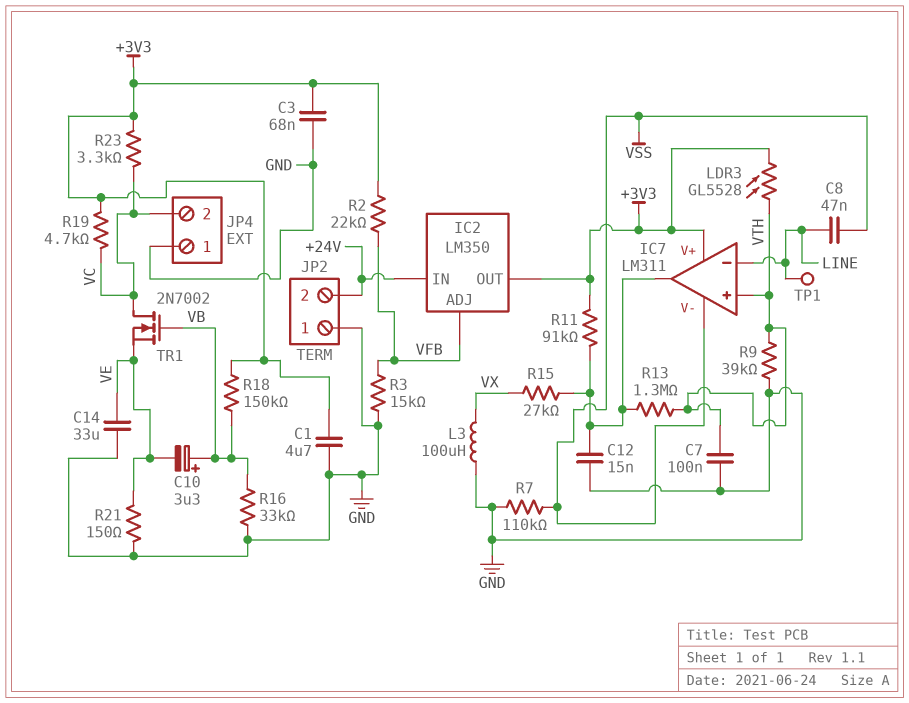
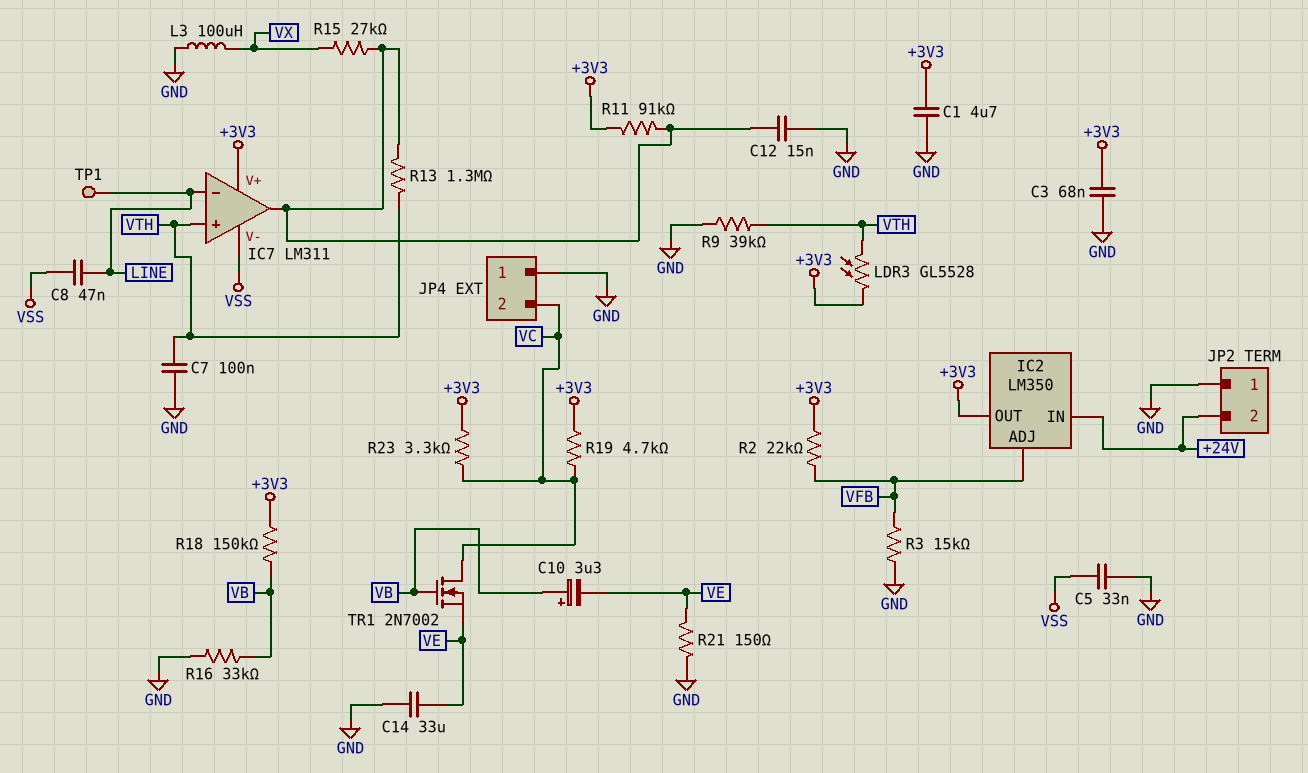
C5: none -> 33nF (GND, VSS)
R7: 110k (GND, VSS) -> none

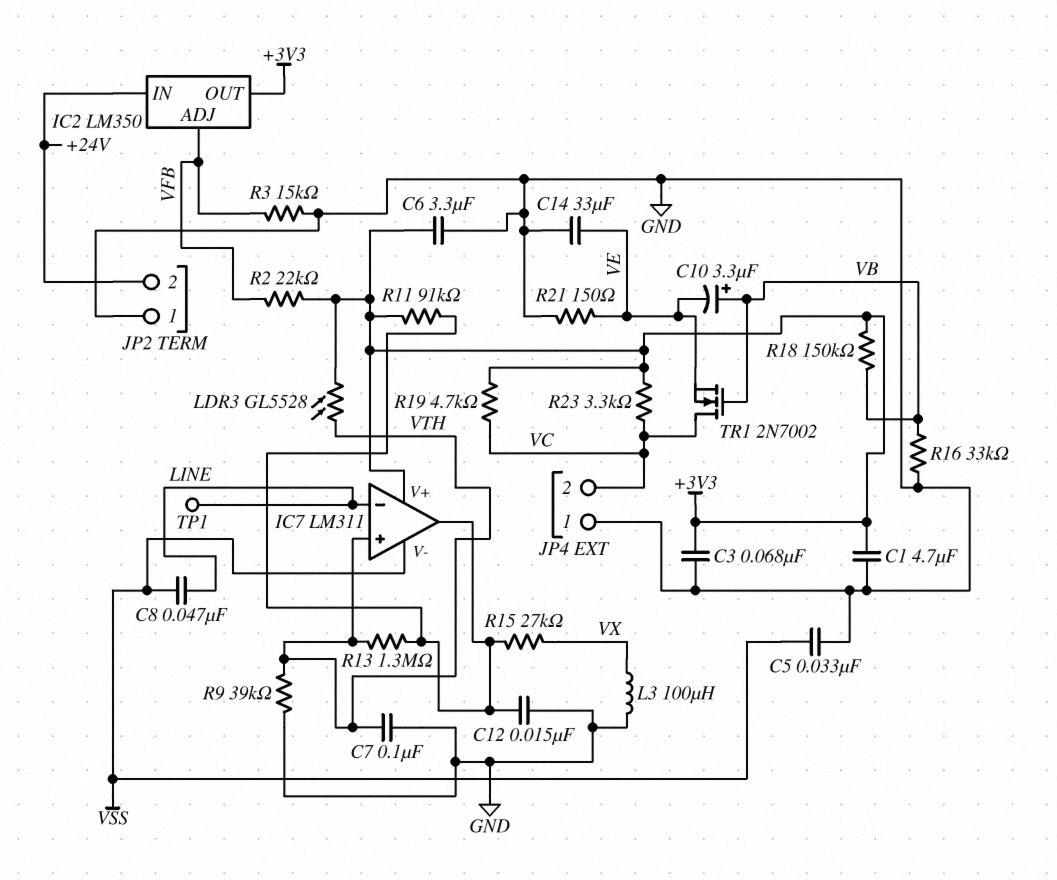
C6: none -> 3.3uF (+3V3, GND)

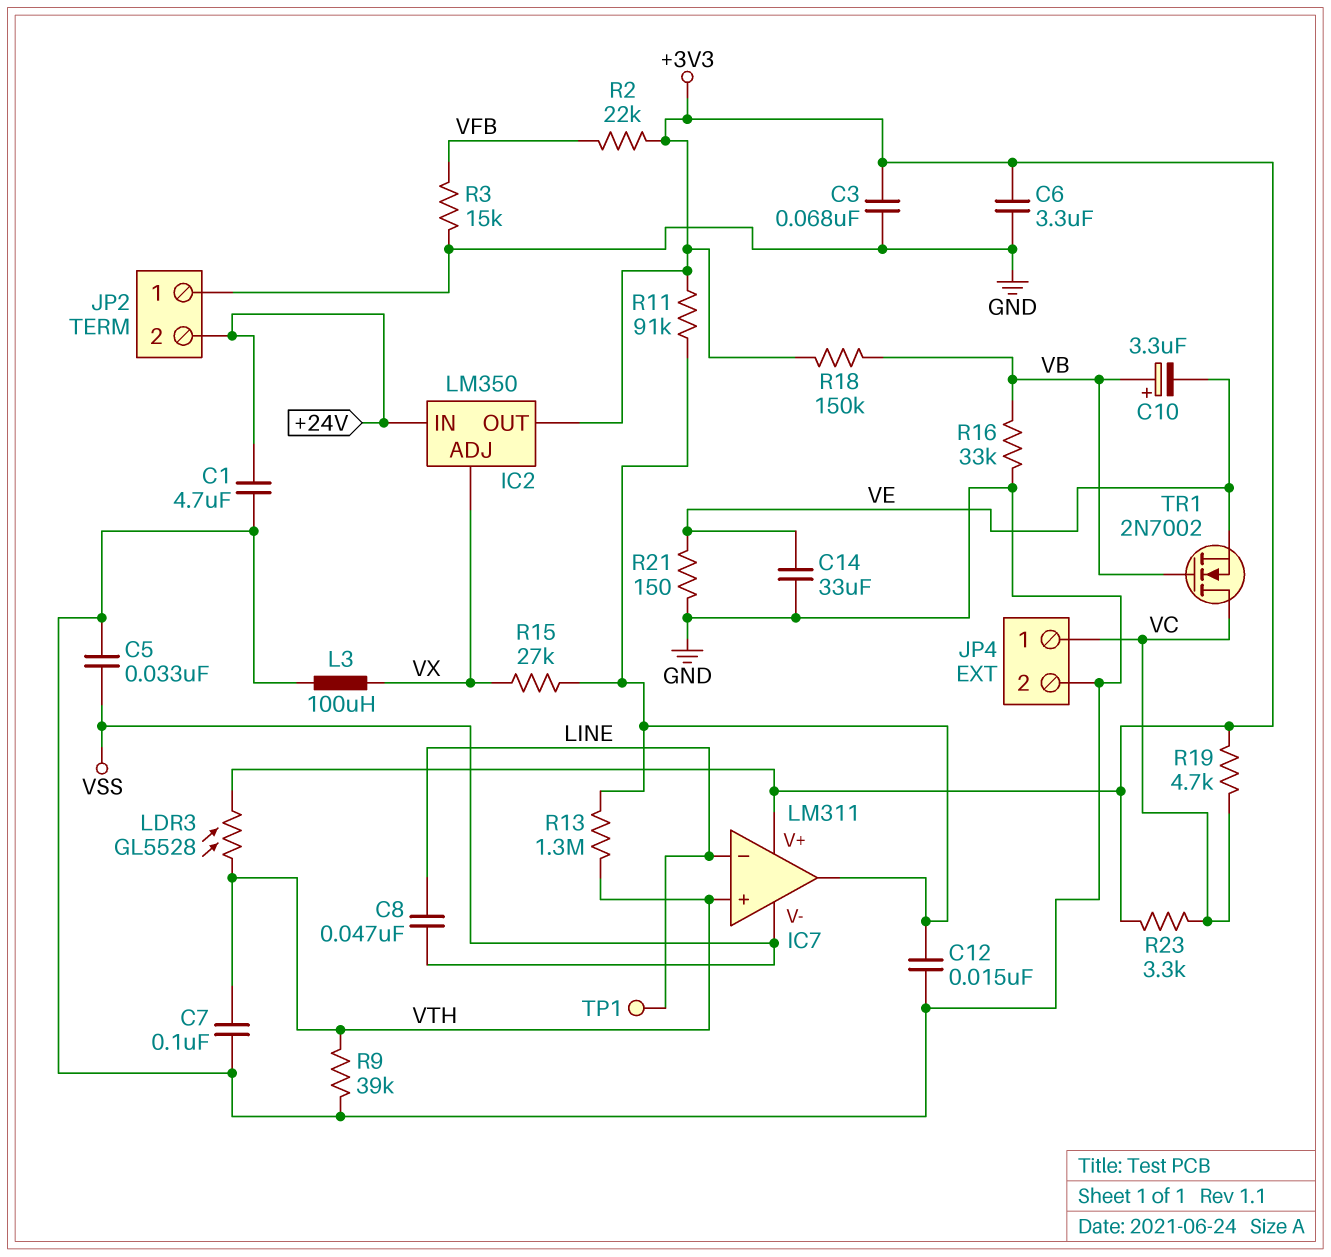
C1: 4.7uF (+3V3, GND) -> 4.7uF (+24V, GND)
IC2 pin ADJ: VFB -> VX
JP4 pin 1: GND -> VC
JP4 pin 2: VC -> GND

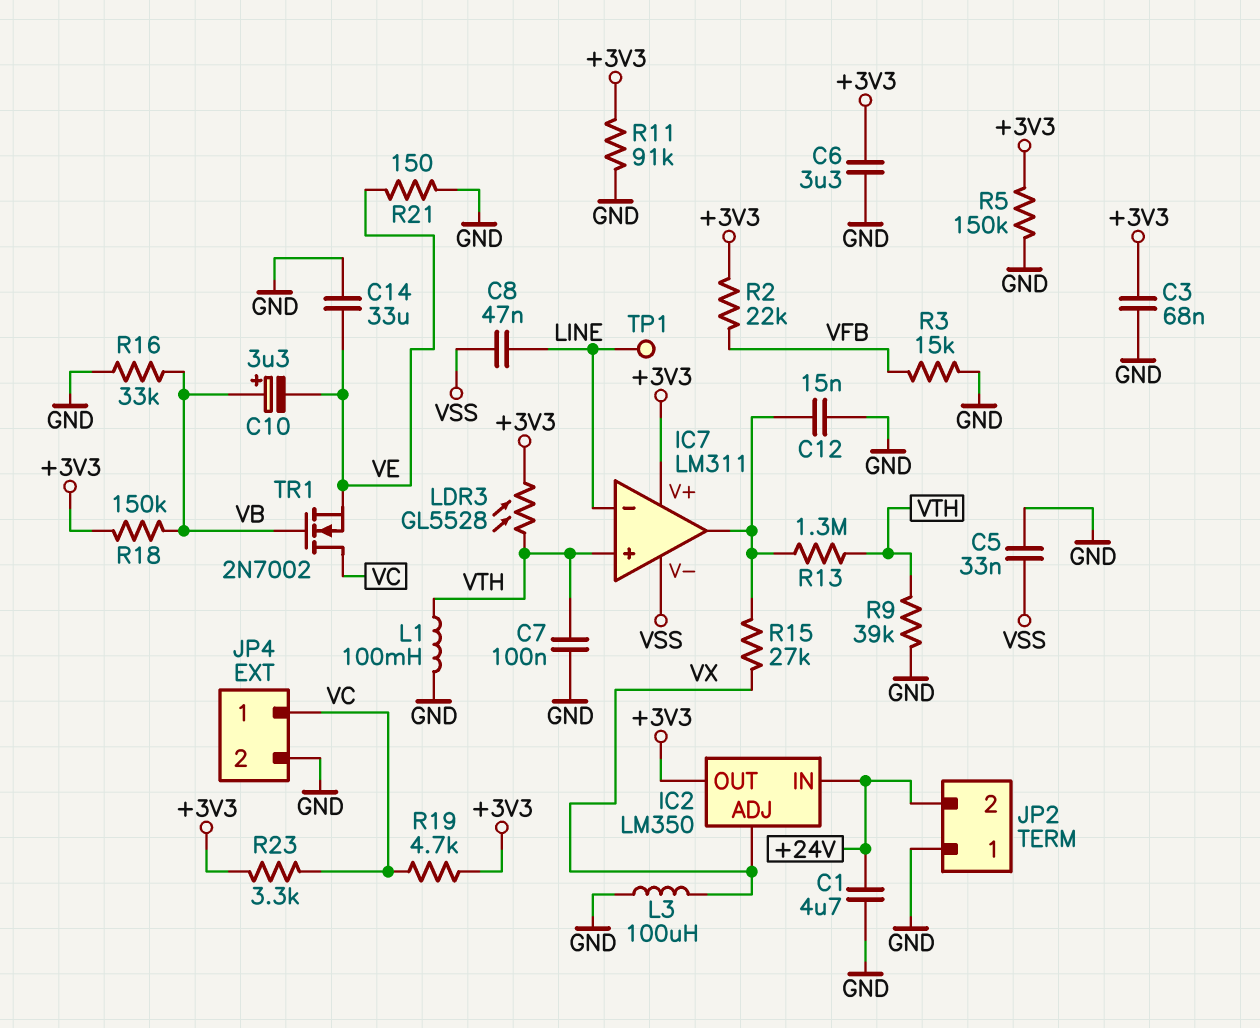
L1: none -> 100mH (GND, VTH)
R5: none -> 150k (+3V3, GND)
R11: 91k (+3V3, IC7/out) -> 91k (+3V3, GND)

